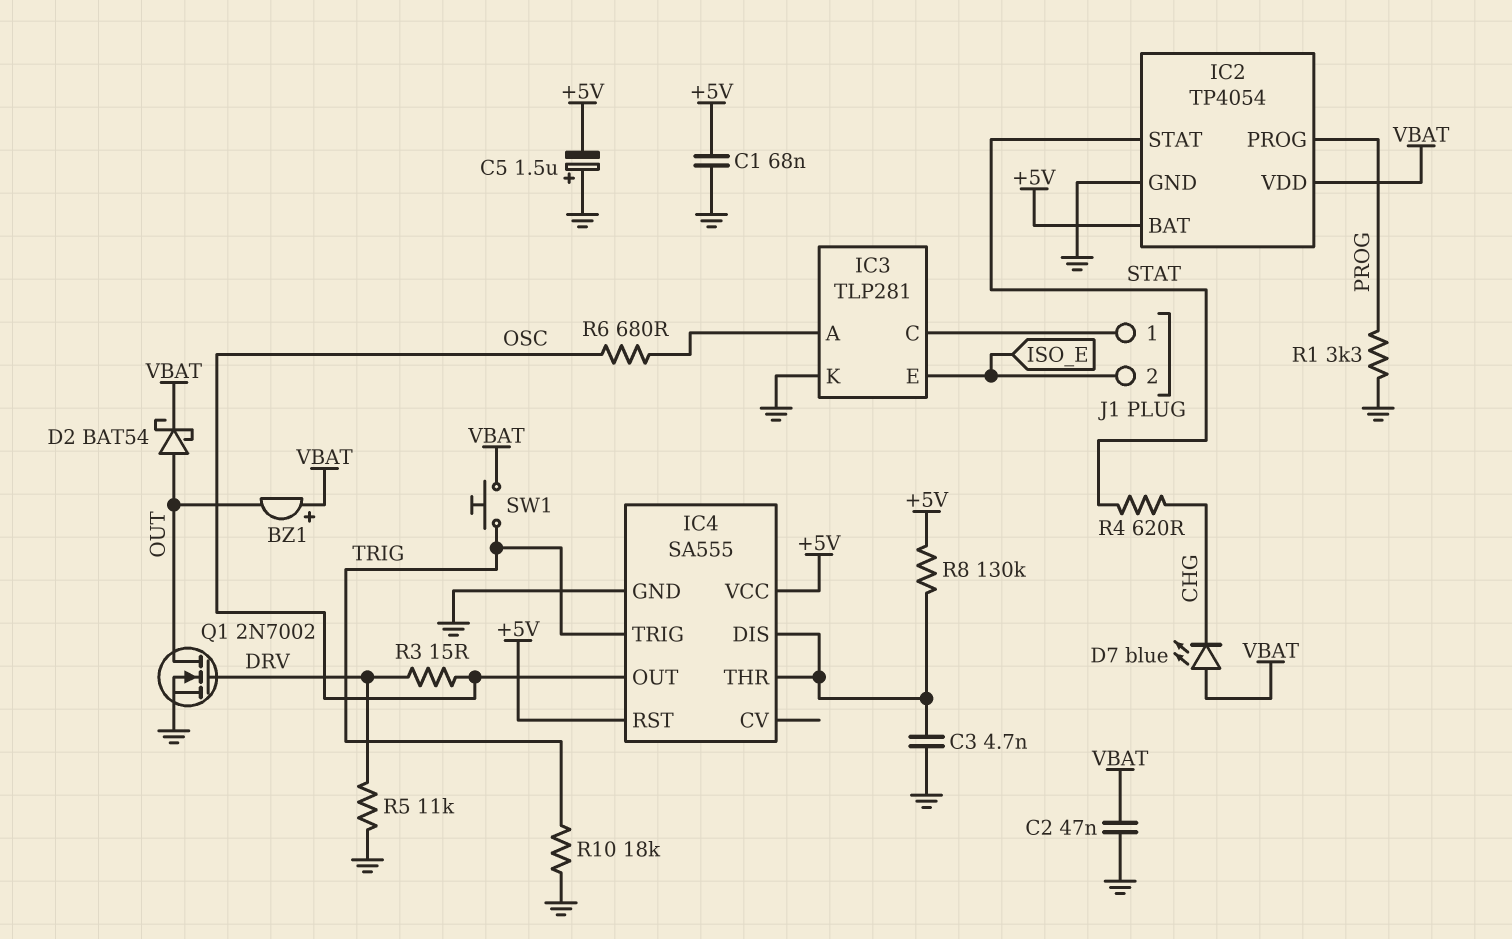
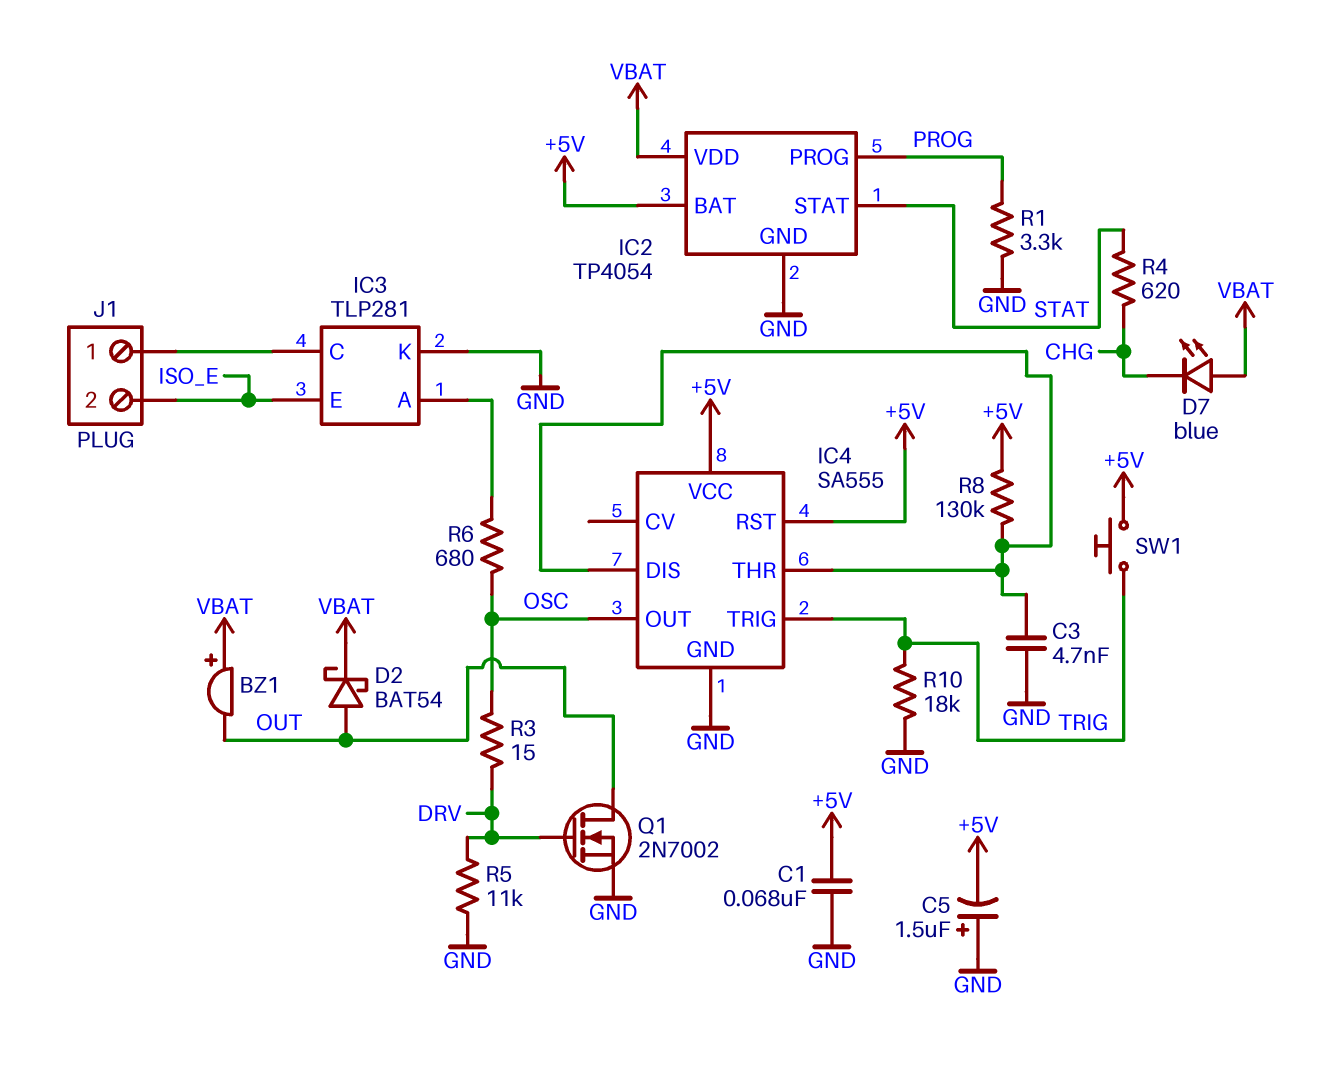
C2: 47nF (GND, VBAT) -> none
SW1: button (TRIG, VBAT) -> button (+5V, TRIG)

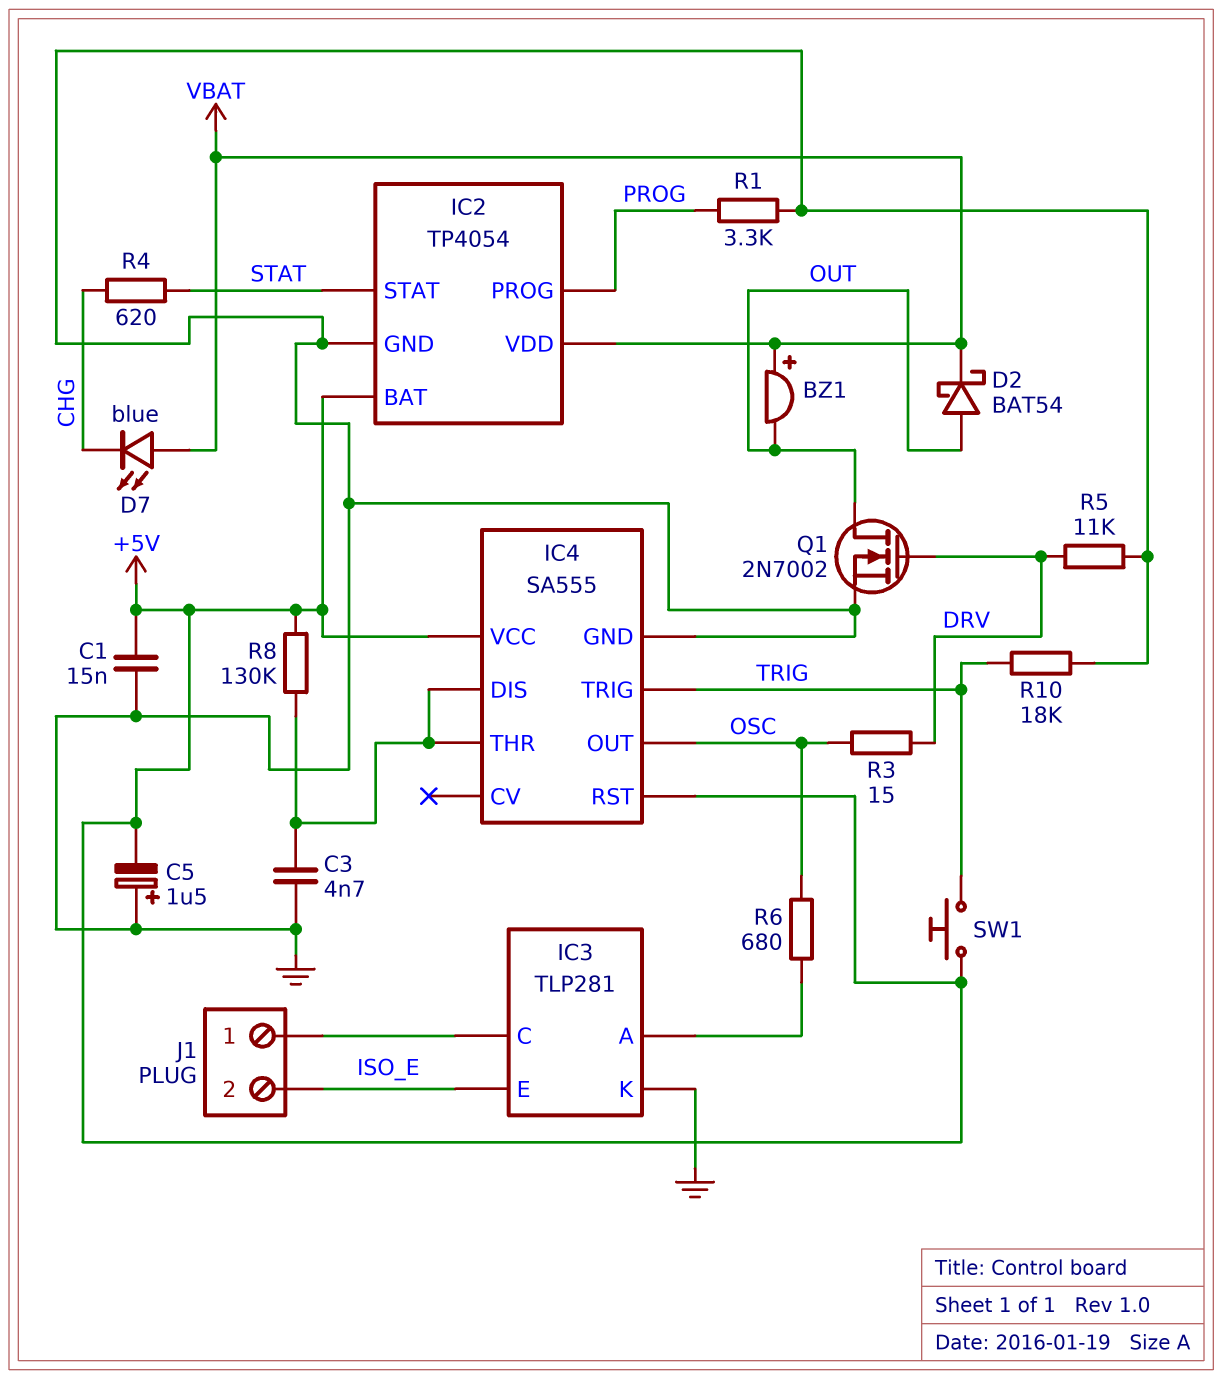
C1: 68nF (+5V, GND) -> 15nF (+5V, GND)

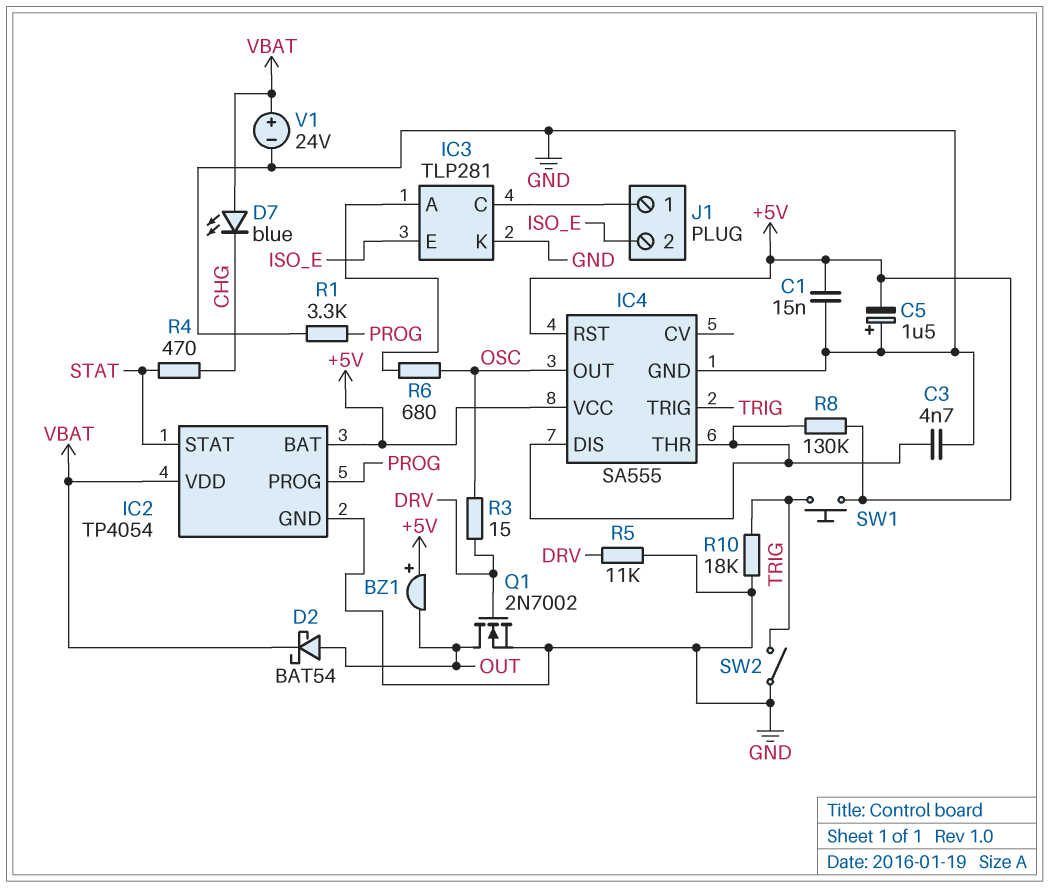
BZ1: buzzer (plus VBAT, minus OUT) -> buzzer (plus +5V, minus OUT)
R4: 620 (CHG, STAT) -> 470 (CHG, STAT)
SW2: none -> switch (GND, TRIG)
V1: none -> 24V (plus VBAT, minus GND)

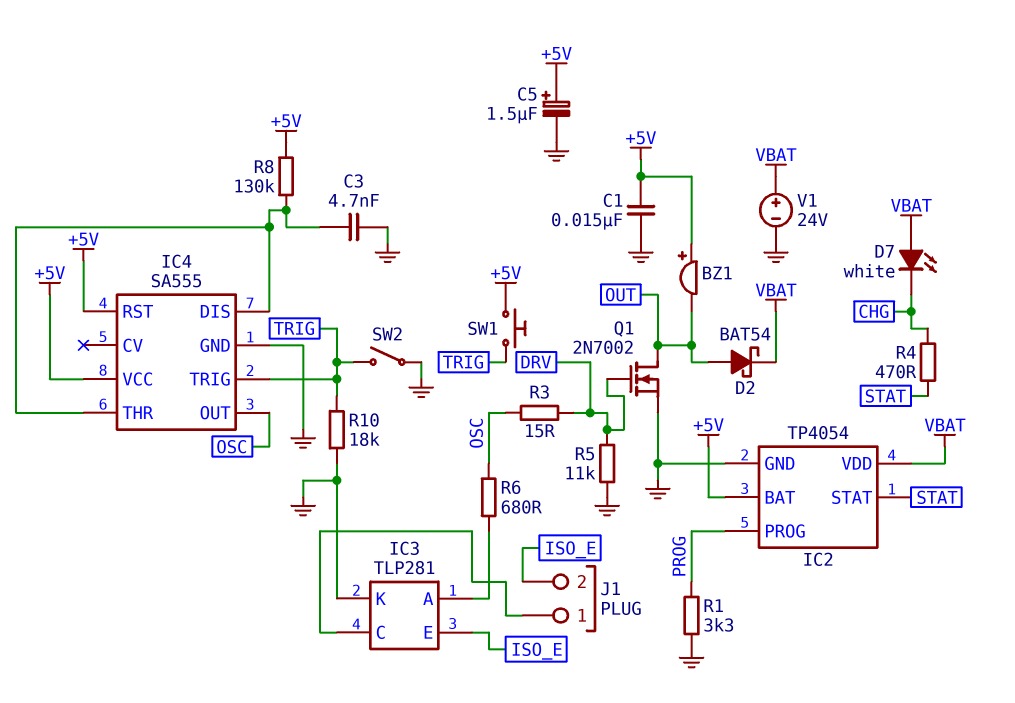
C5: 1.5uF (plus GND, minus +5V) -> 1.5uF (plus +5V, minus GND)
D7: LED blue (A VBAT, K CHG) -> LED white (A VBAT, K CHG)

